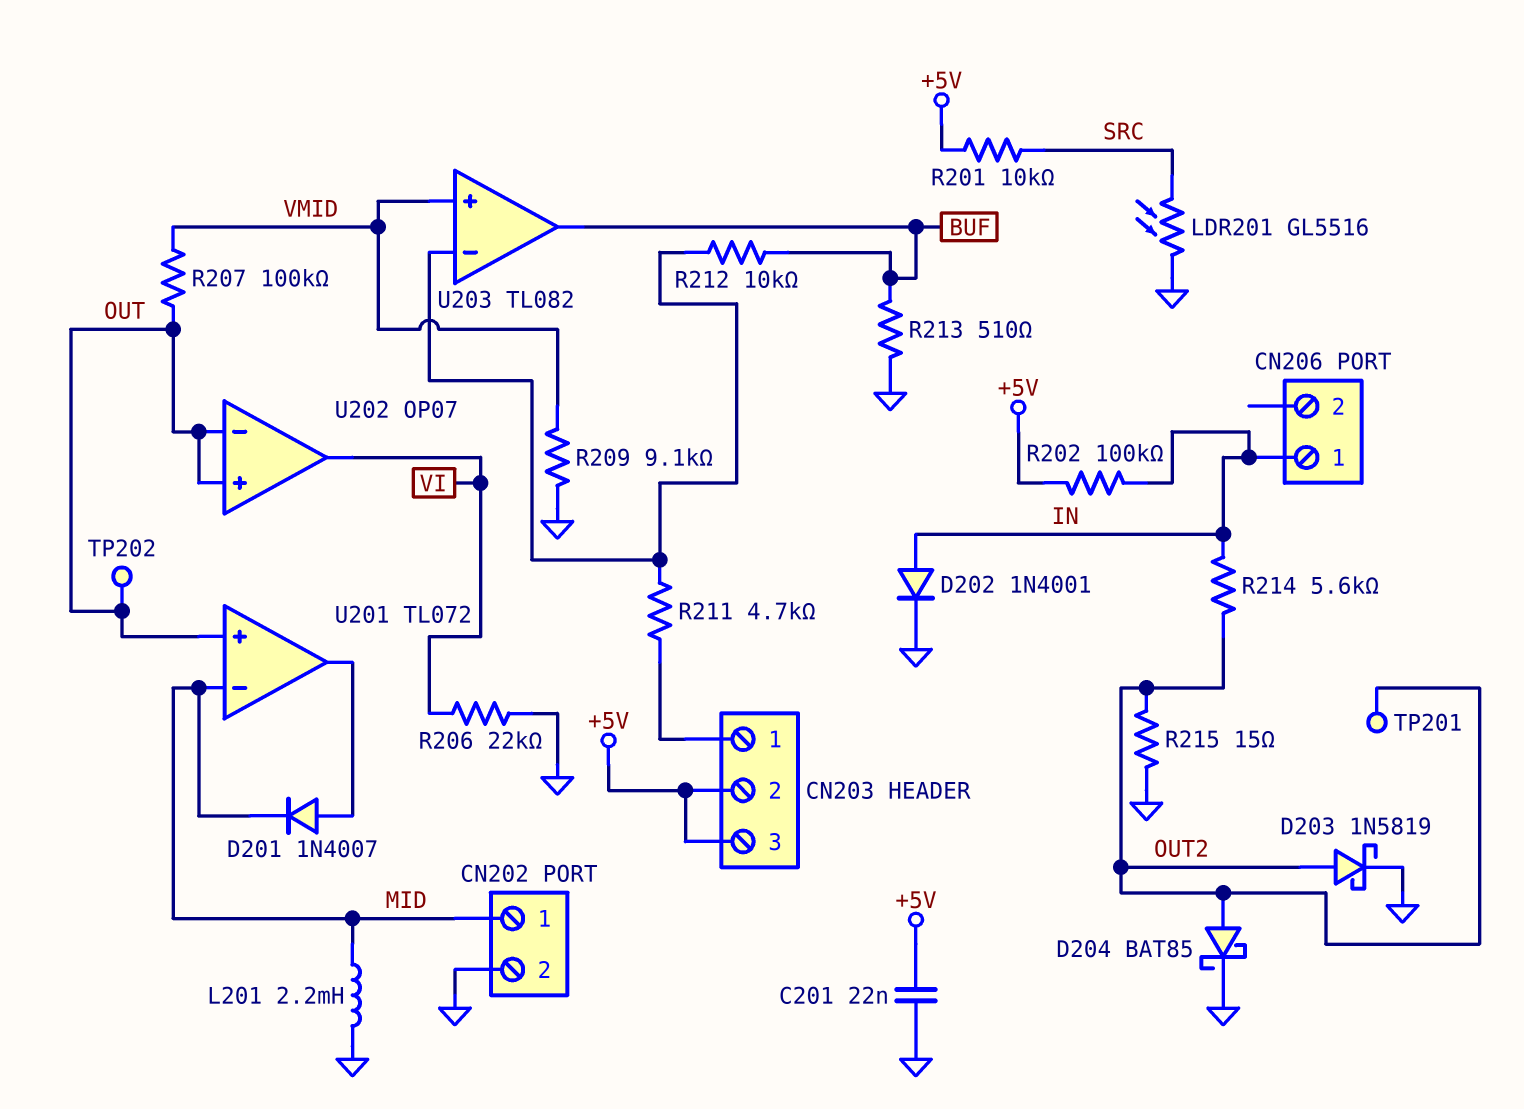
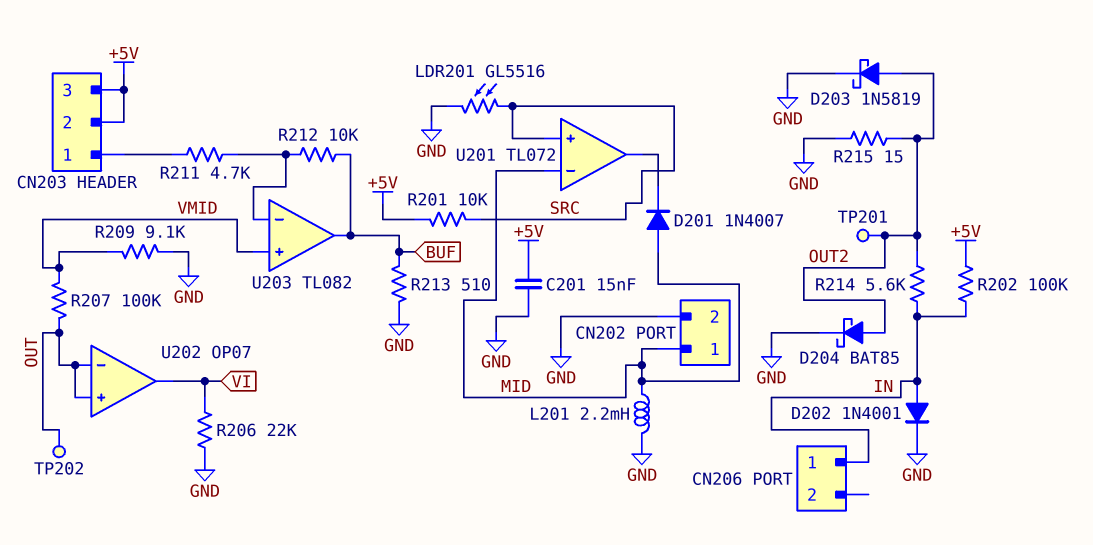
C201: 22nF (+5V, GND) -> 15nF (+5V, GND)
D201: diode 1N4007 (A U201/out, K MID) -> diode 1N4007 (A MID, K U201/out)
U201 pin in+: OUT -> SRC

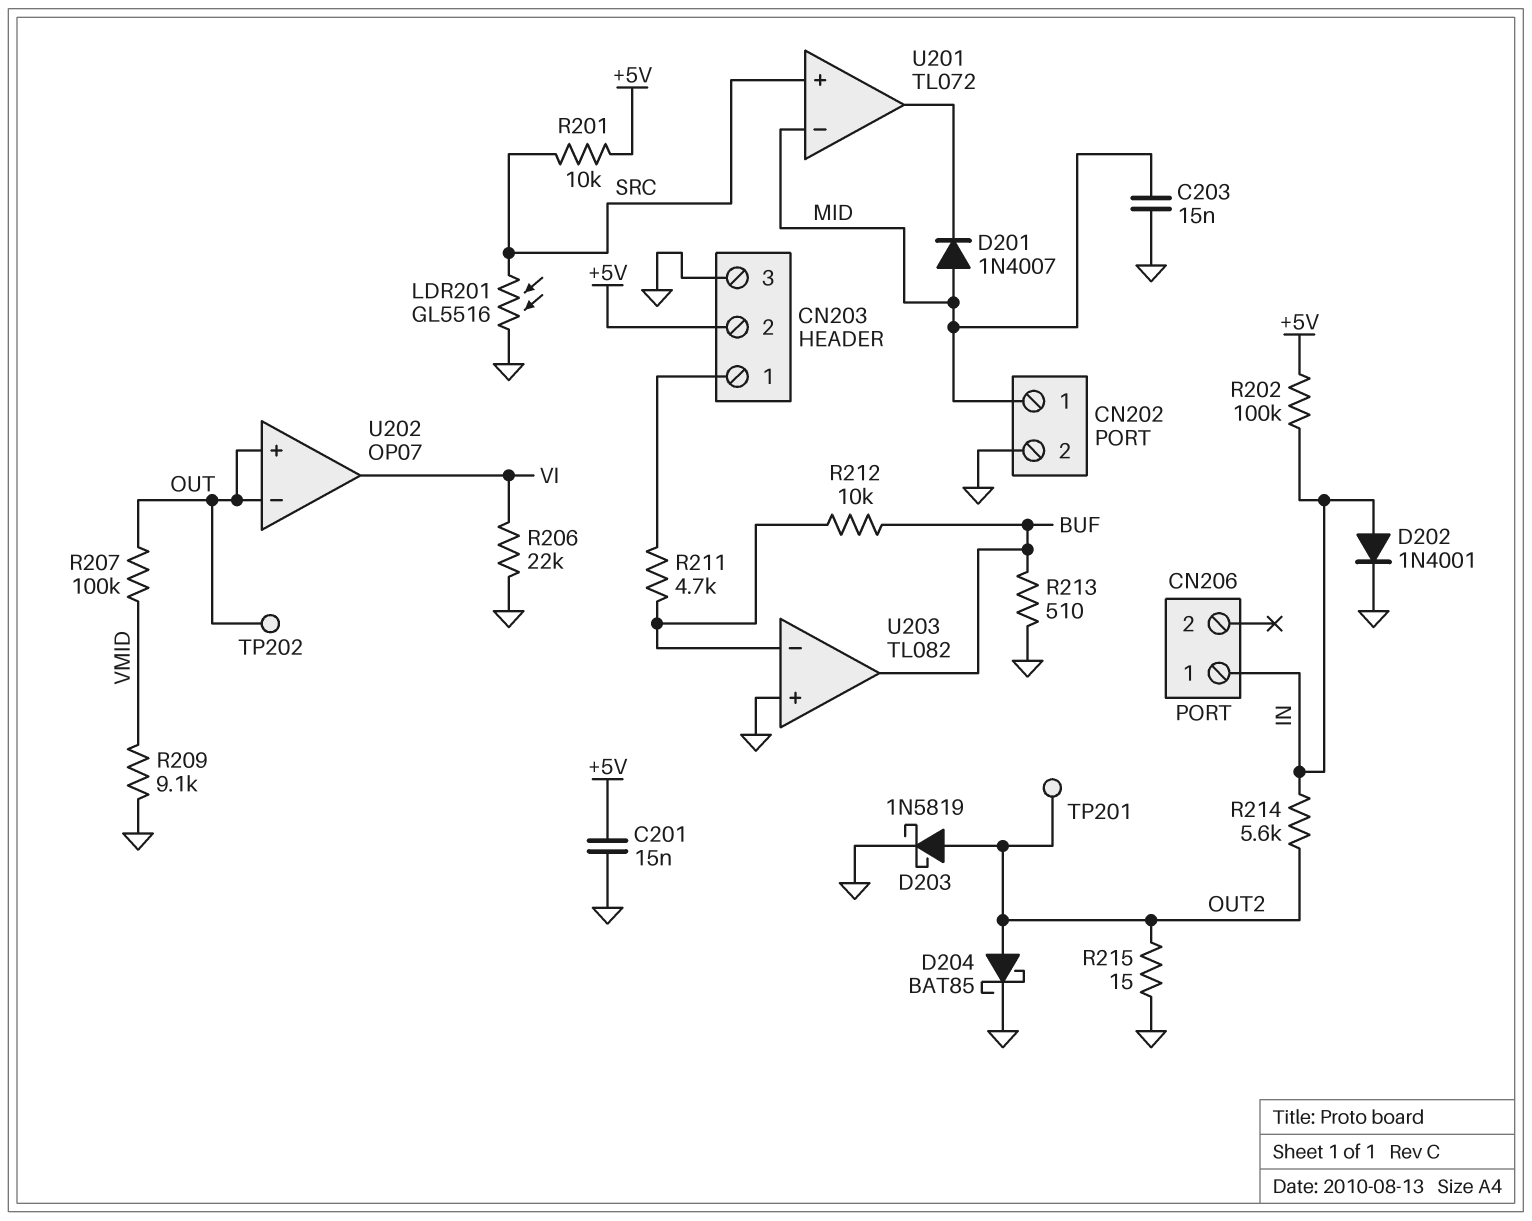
C203: none -> 15nF (GND, MID)
CN203 pin 3: +5V -> GND
L201: 2.2mH (GND, MID) -> none
U203 pin in+: VMID -> GND

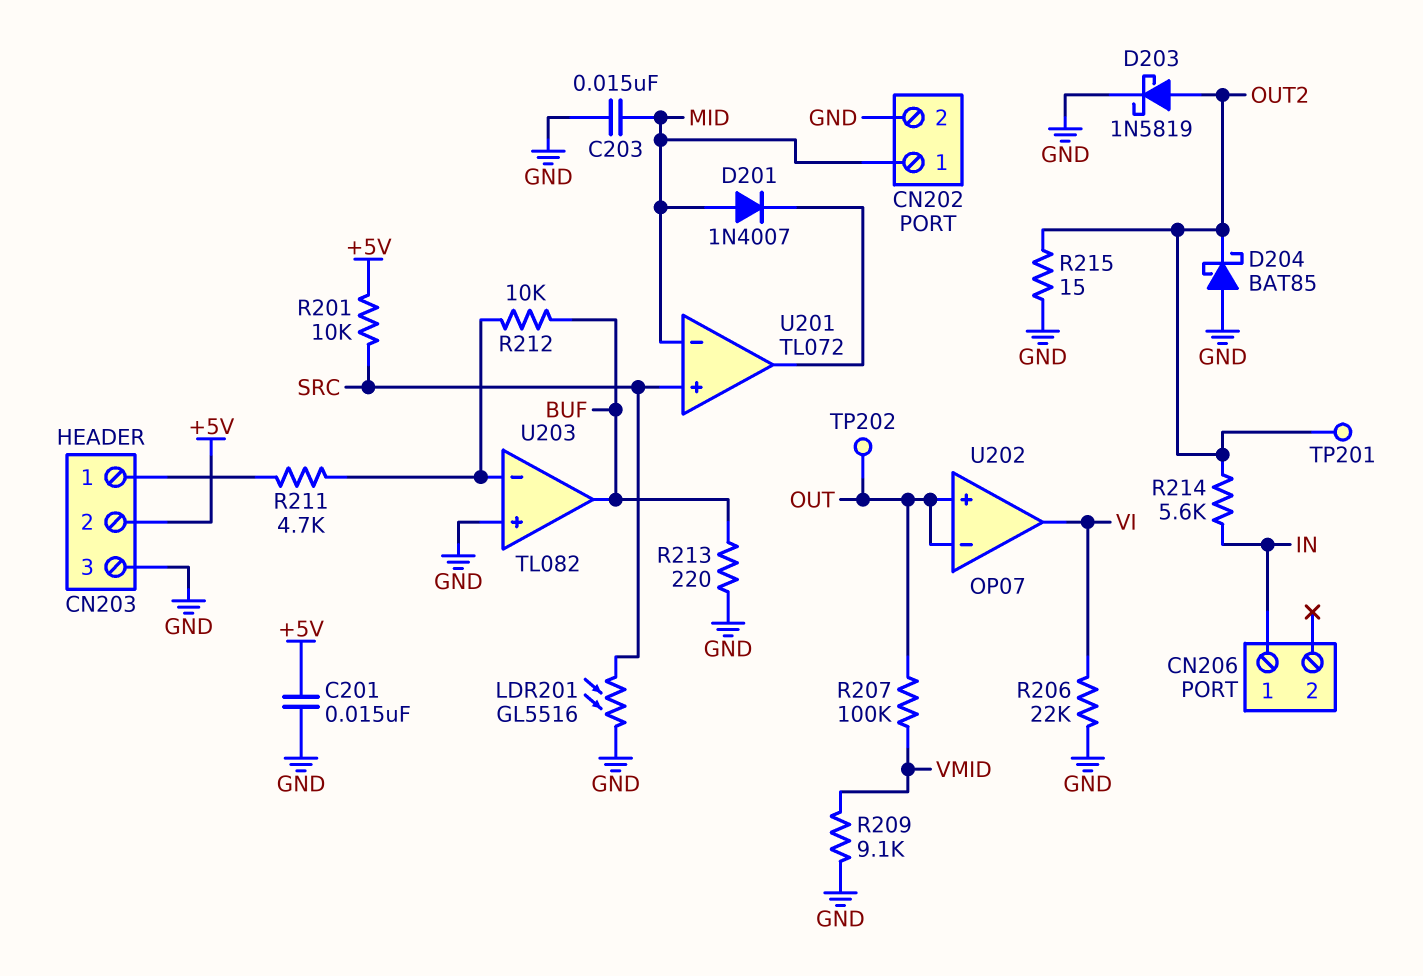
D202: diode 1N4001 (A IN, K GND) -> none
D204: schottky BAT85 (A OUT2, K GND) -> schottky BAT85 (A GND, K OUT2)
R202: 100k (+5V, IN) -> none
R213: 510 (BUF, GND) -> 220 (BUF, GND)

